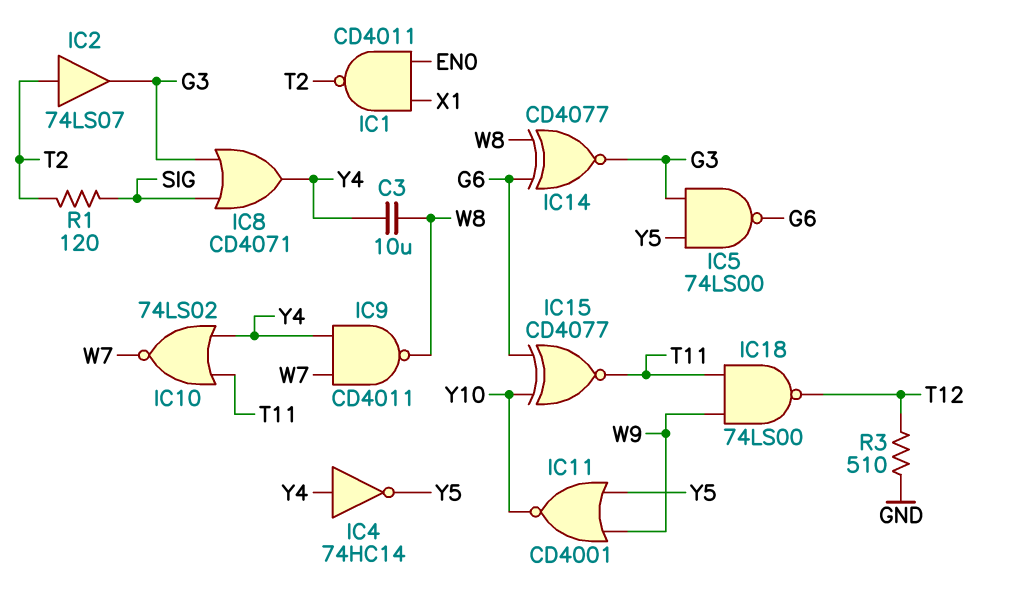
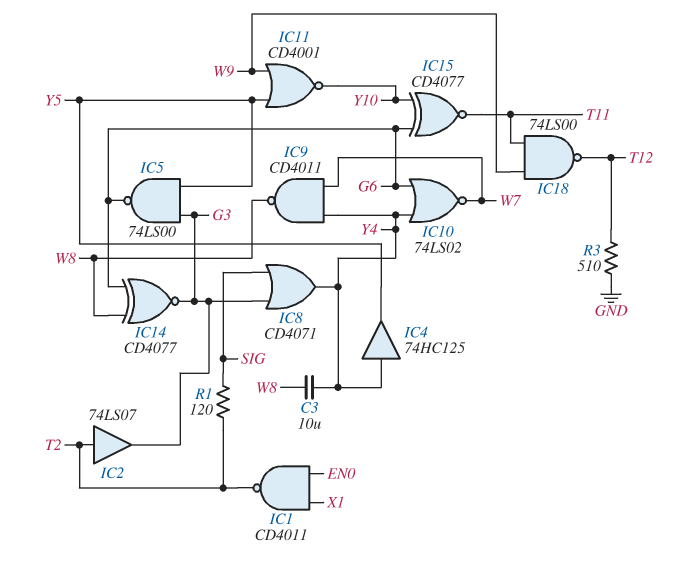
IC4: NOT 74HC14 (in Y4, out Y5) -> buffer 74HC125 (in Y4, out Y5)
IC10: NOR 74LS02 (in T11, in Y4, out W7) -> NOR 74LS02 (in G6, in Y4, out W7)

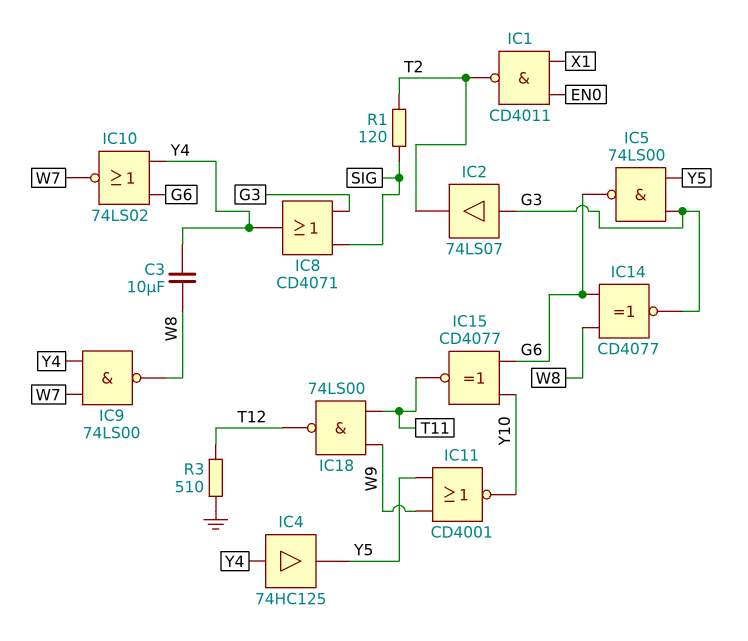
IC2: buffer 74LS07 (in T2, out G3) -> buffer 74LS07 (in G3, out T2)
IC9: NAND CD4011 (in W7, in Y4, out W8) -> NAND 74LS00 (in W7, in Y4, out W8)

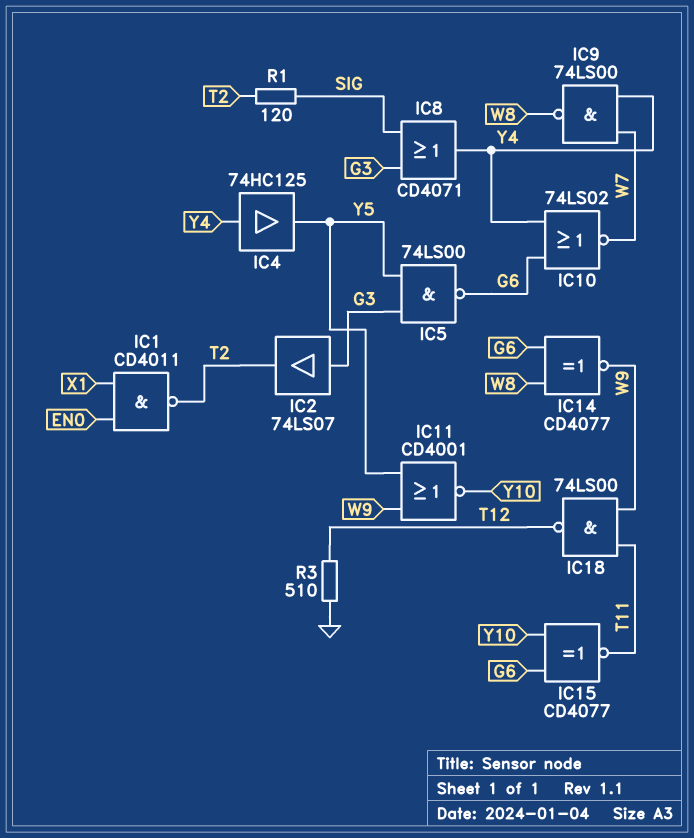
C3: 10uF (W8, Y4) -> none
IC14: XNOR CD4077 (in G6, in W8, out G3) -> XNOR CD4077 (in G6, in W8, out W9)

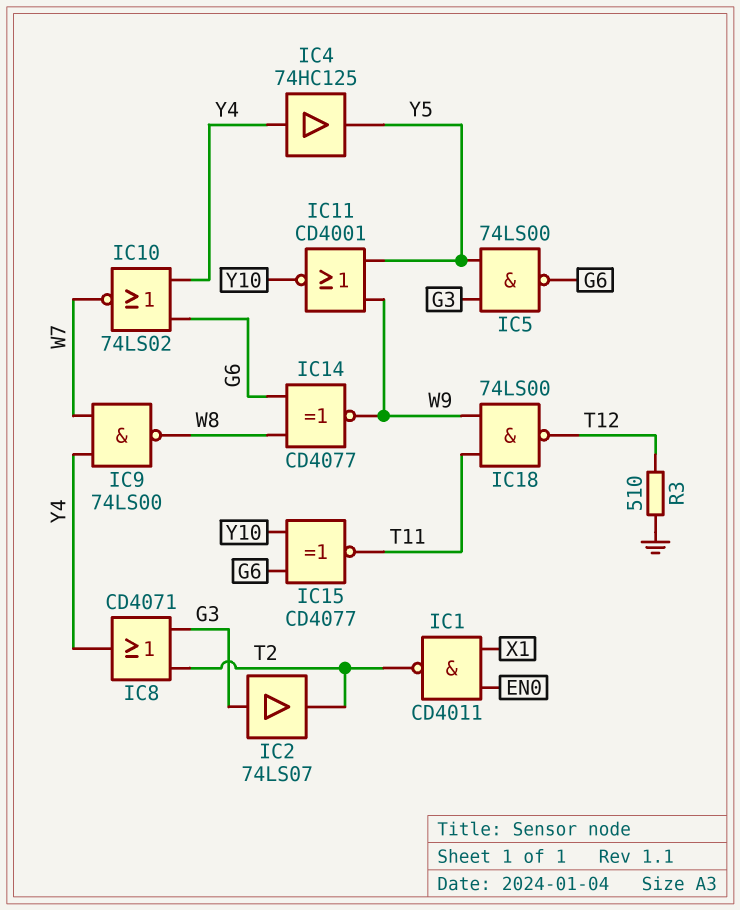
IC8: OR CD4071 (in G3, in SIG, out Y4) -> OR CD4071 (in G3, in T2, out Y4)
R1: 120 (SIG, T2) -> none

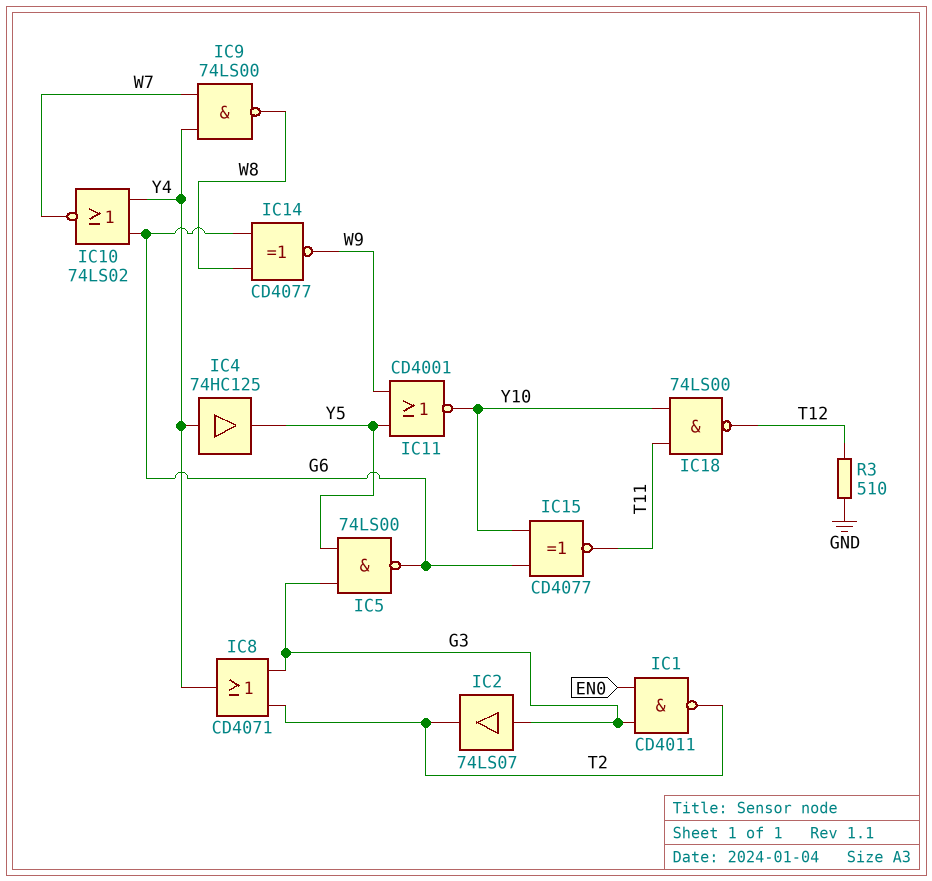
IC1: NAND CD4011 (in EN0, in X1, out T2) -> NAND CD4011 (in EN0, in G3, out T2)
IC18: NAND 74LS00 (in T11, in W9, out T12) -> NAND 74LS00 (in T11, in Y10, out T12)

